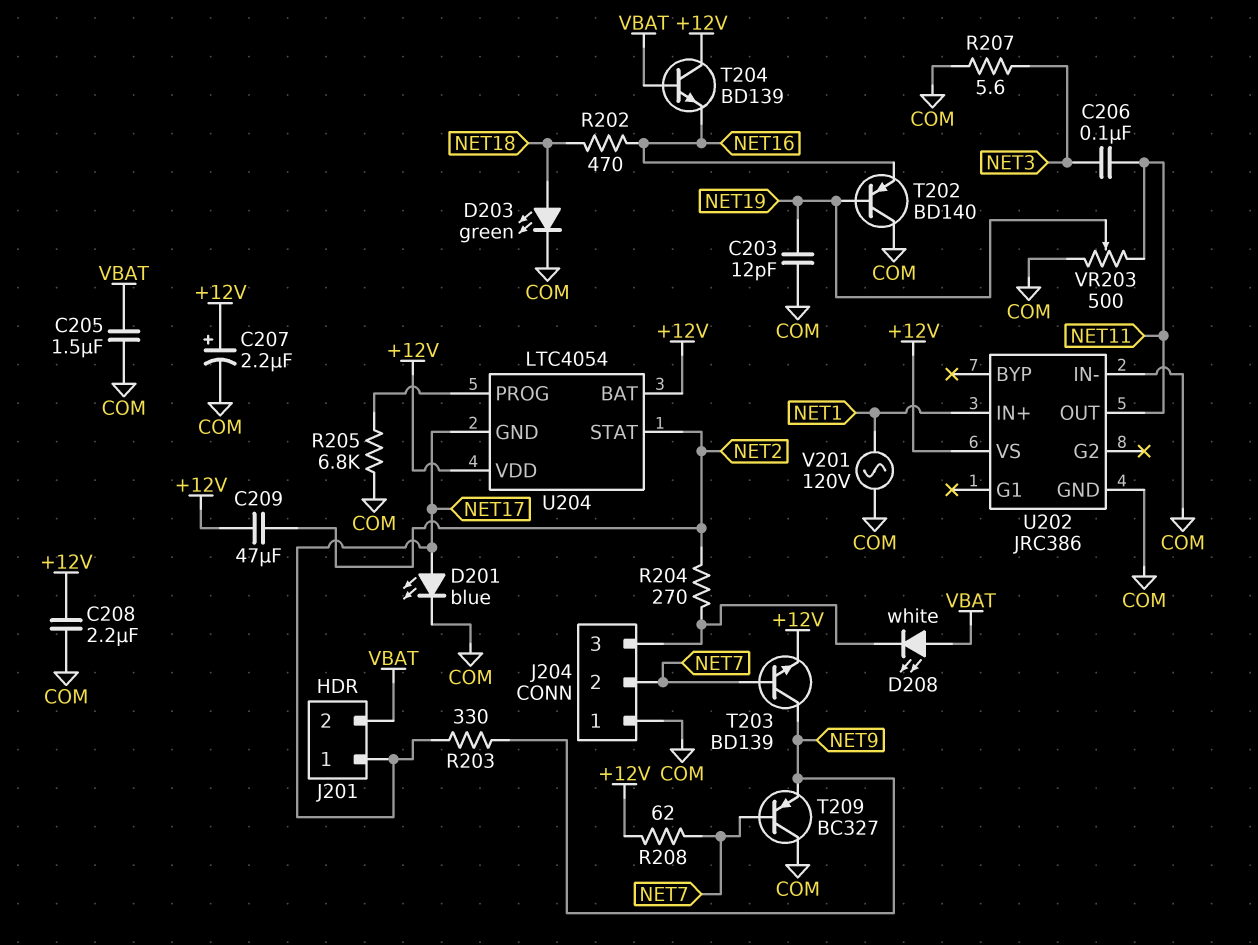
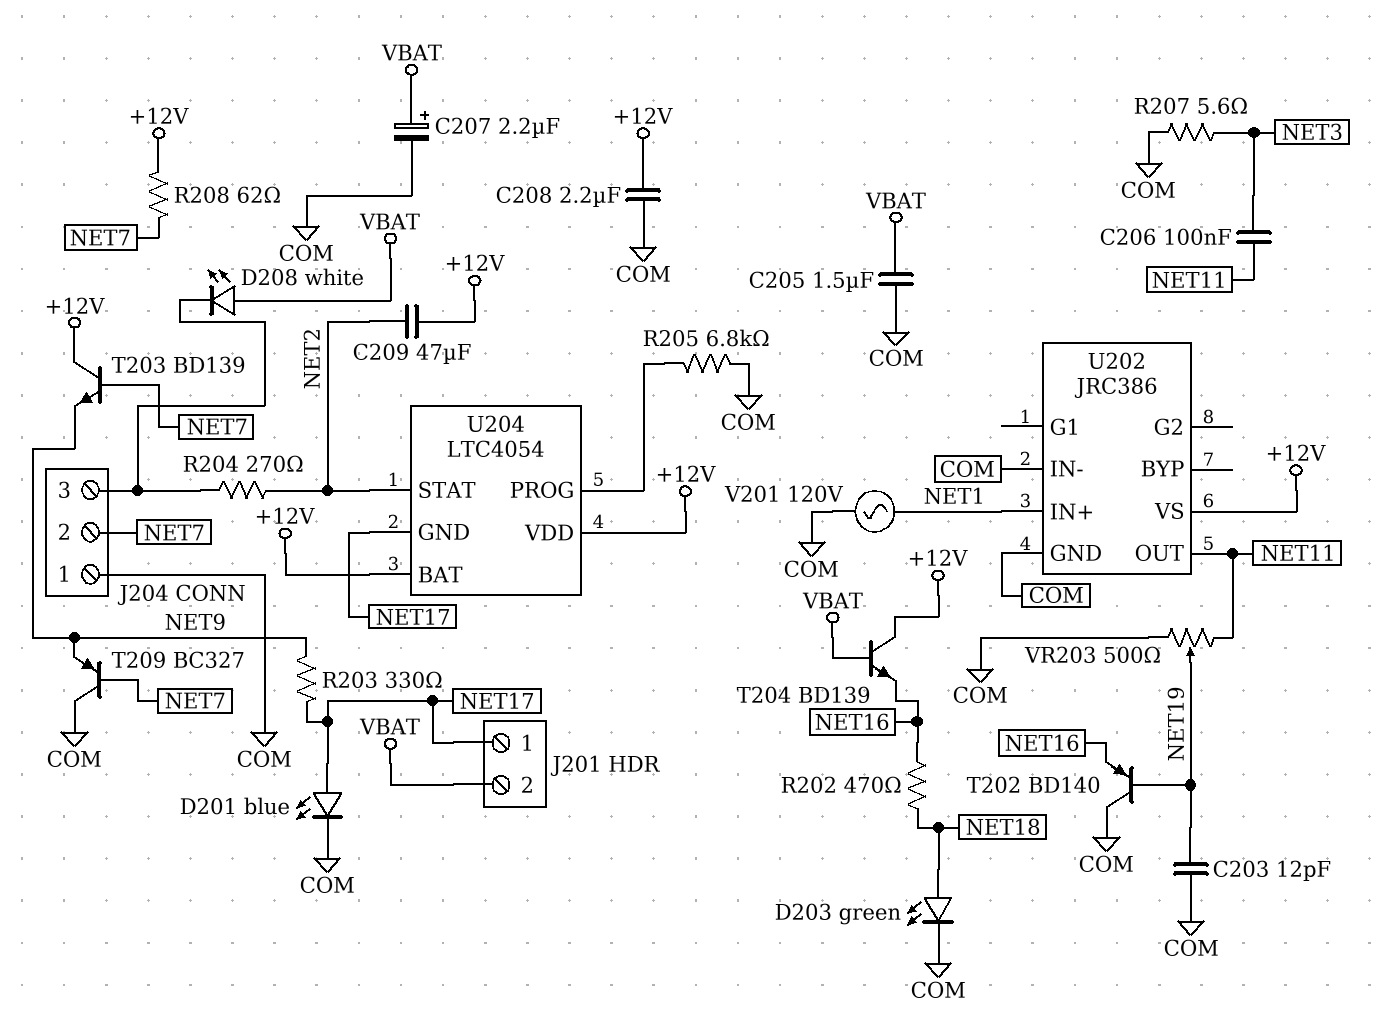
C207: 2.2uF (plus +12V, minus COM) -> 2.2uF (plus VBAT, minus COM)
T203: NPN BD139 (B NET7, C NET9, E +12V) -> NPN BD139 (B NET7, C +12V, E NET9)

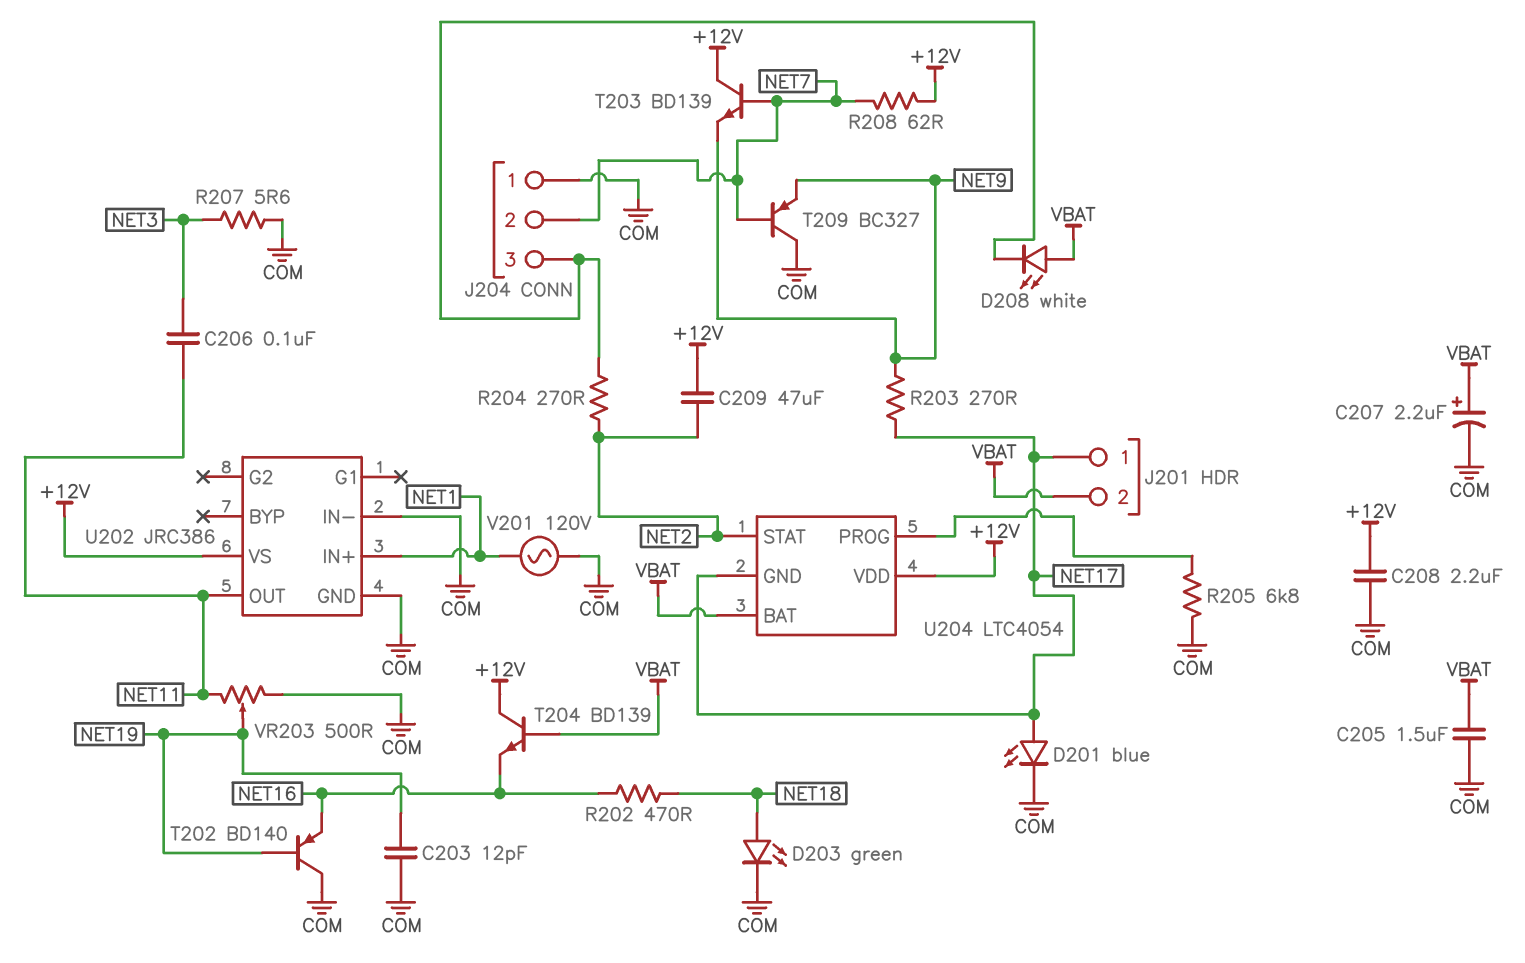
R203: 330 (NET9, NET17) -> 270 (NET9, NET17)
U204 pin BAT: +12V -> VBAT

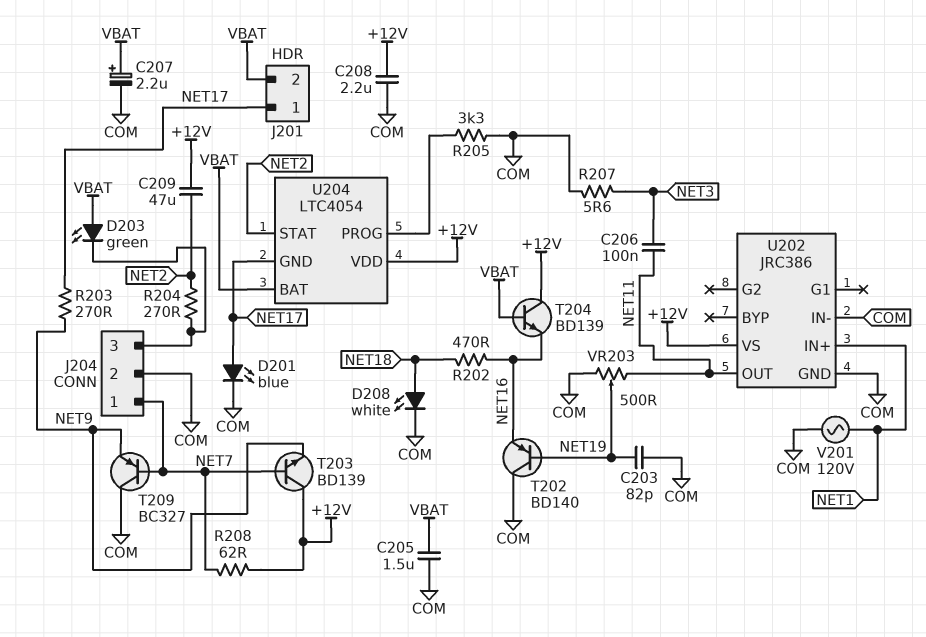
C203: 12pF (COM, NET19) -> 82pF (COM, NET19)
D203: LED green (A NET18, K COM) -> LED green (A VBAT, K J204/3)
D208: LED white (A VBAT, K J204/3) -> LED white (A NET18, K COM)
J204 pin 1: COM -> NET7
J204 pin 2: NET7 -> COM
R205: 6.8k (COM, U204/PROG) -> 3.3k (COM, U204/PROG)

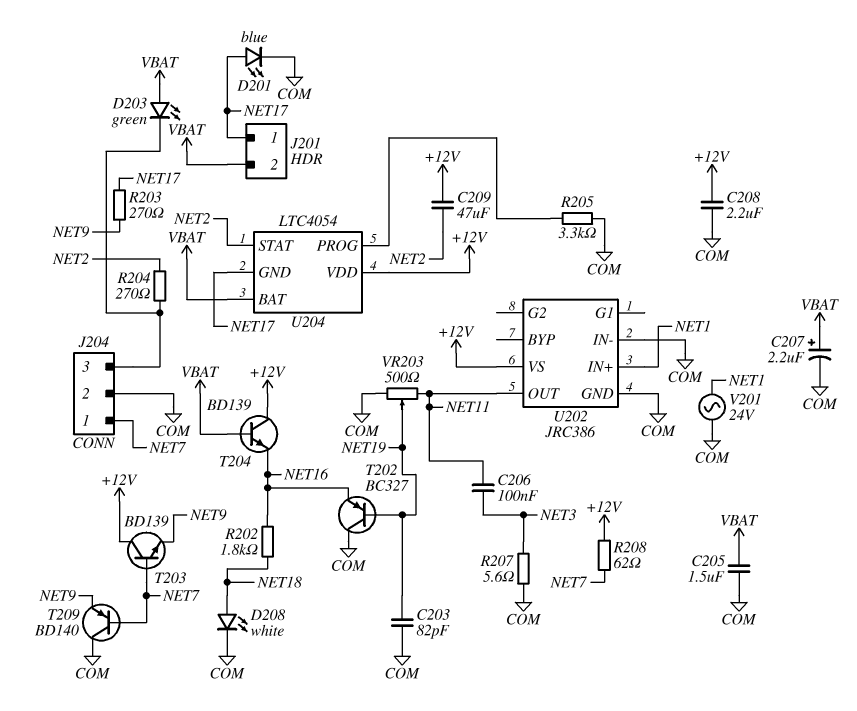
R202: 470 (NET16, NET18) -> 1.8k (NET16, NET18)
T202: PNP BD140 (B NET19, C COM, E NET16) -> PNP BC327 (B NET19, C COM, E NET16)
T209: PNP BC327 (B NET7, C COM, E NET9) -> PNP BD140 (B NET7, C COM, E NET9)
V201: AC 120V (COM, NET1) -> AC 24V (COM, NET1)

